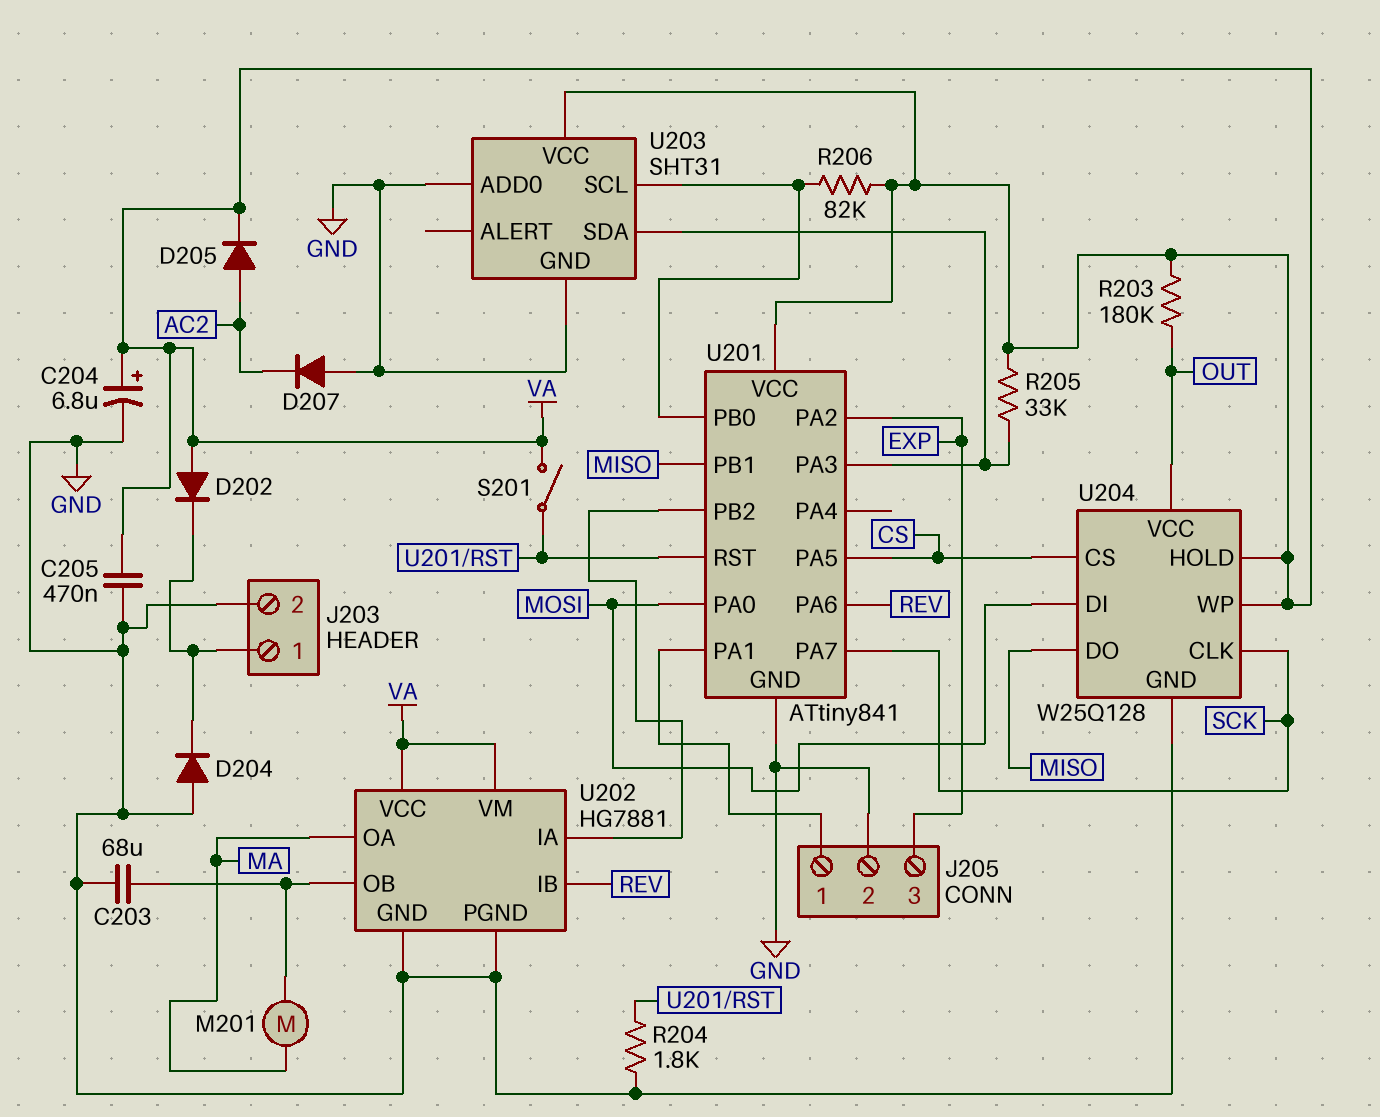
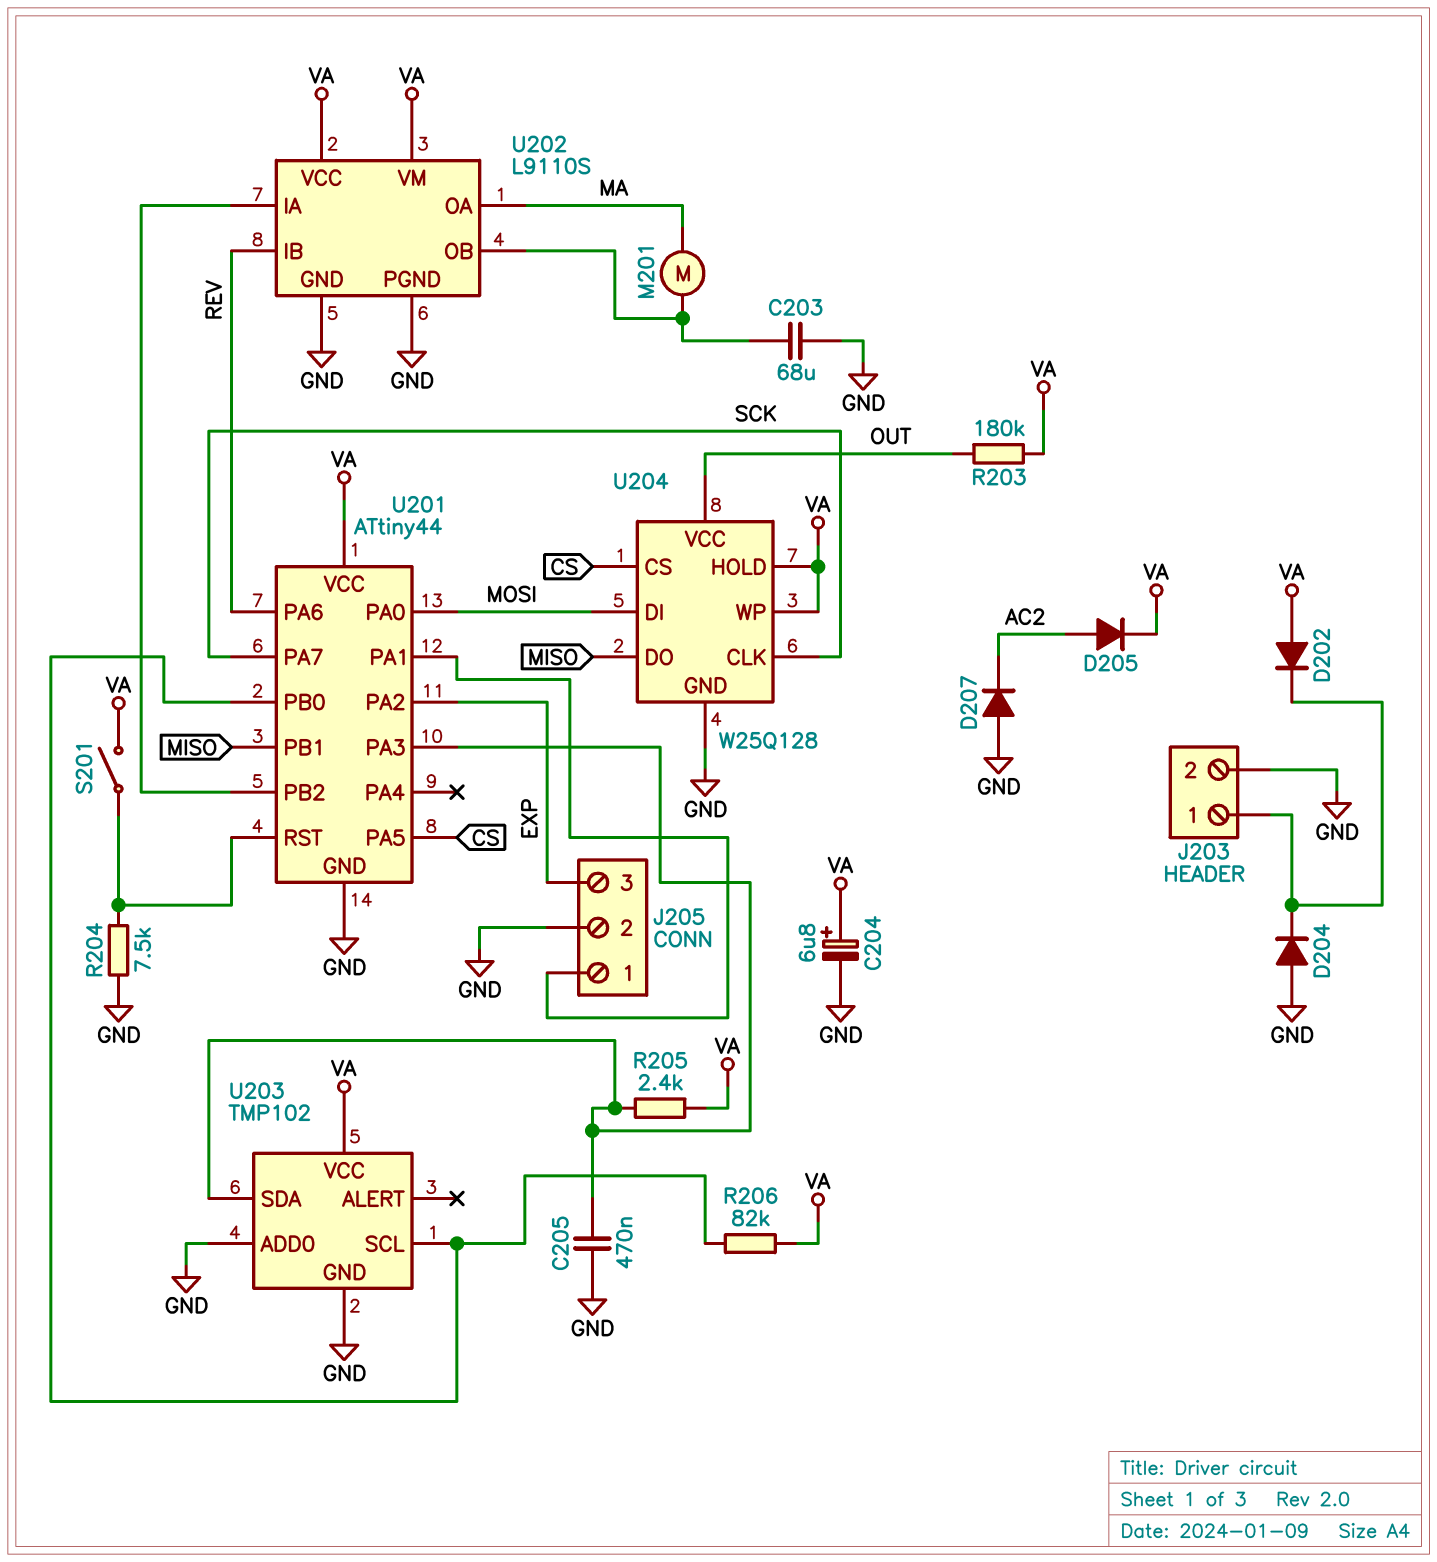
C205: 470nF (GND, VA) -> 470nF (GND, U201/PA3)
R204: 1.8k (GND, U201/RST) -> 7.5k (GND, U201/RST)
R205: 33k (U201/PA3, VA) -> 2.4k (U201/PA3, VA)
U201: ATtiny841 -> ATtiny44
U202: HG7881 -> L9110S
U203: SHT31 -> TMP102

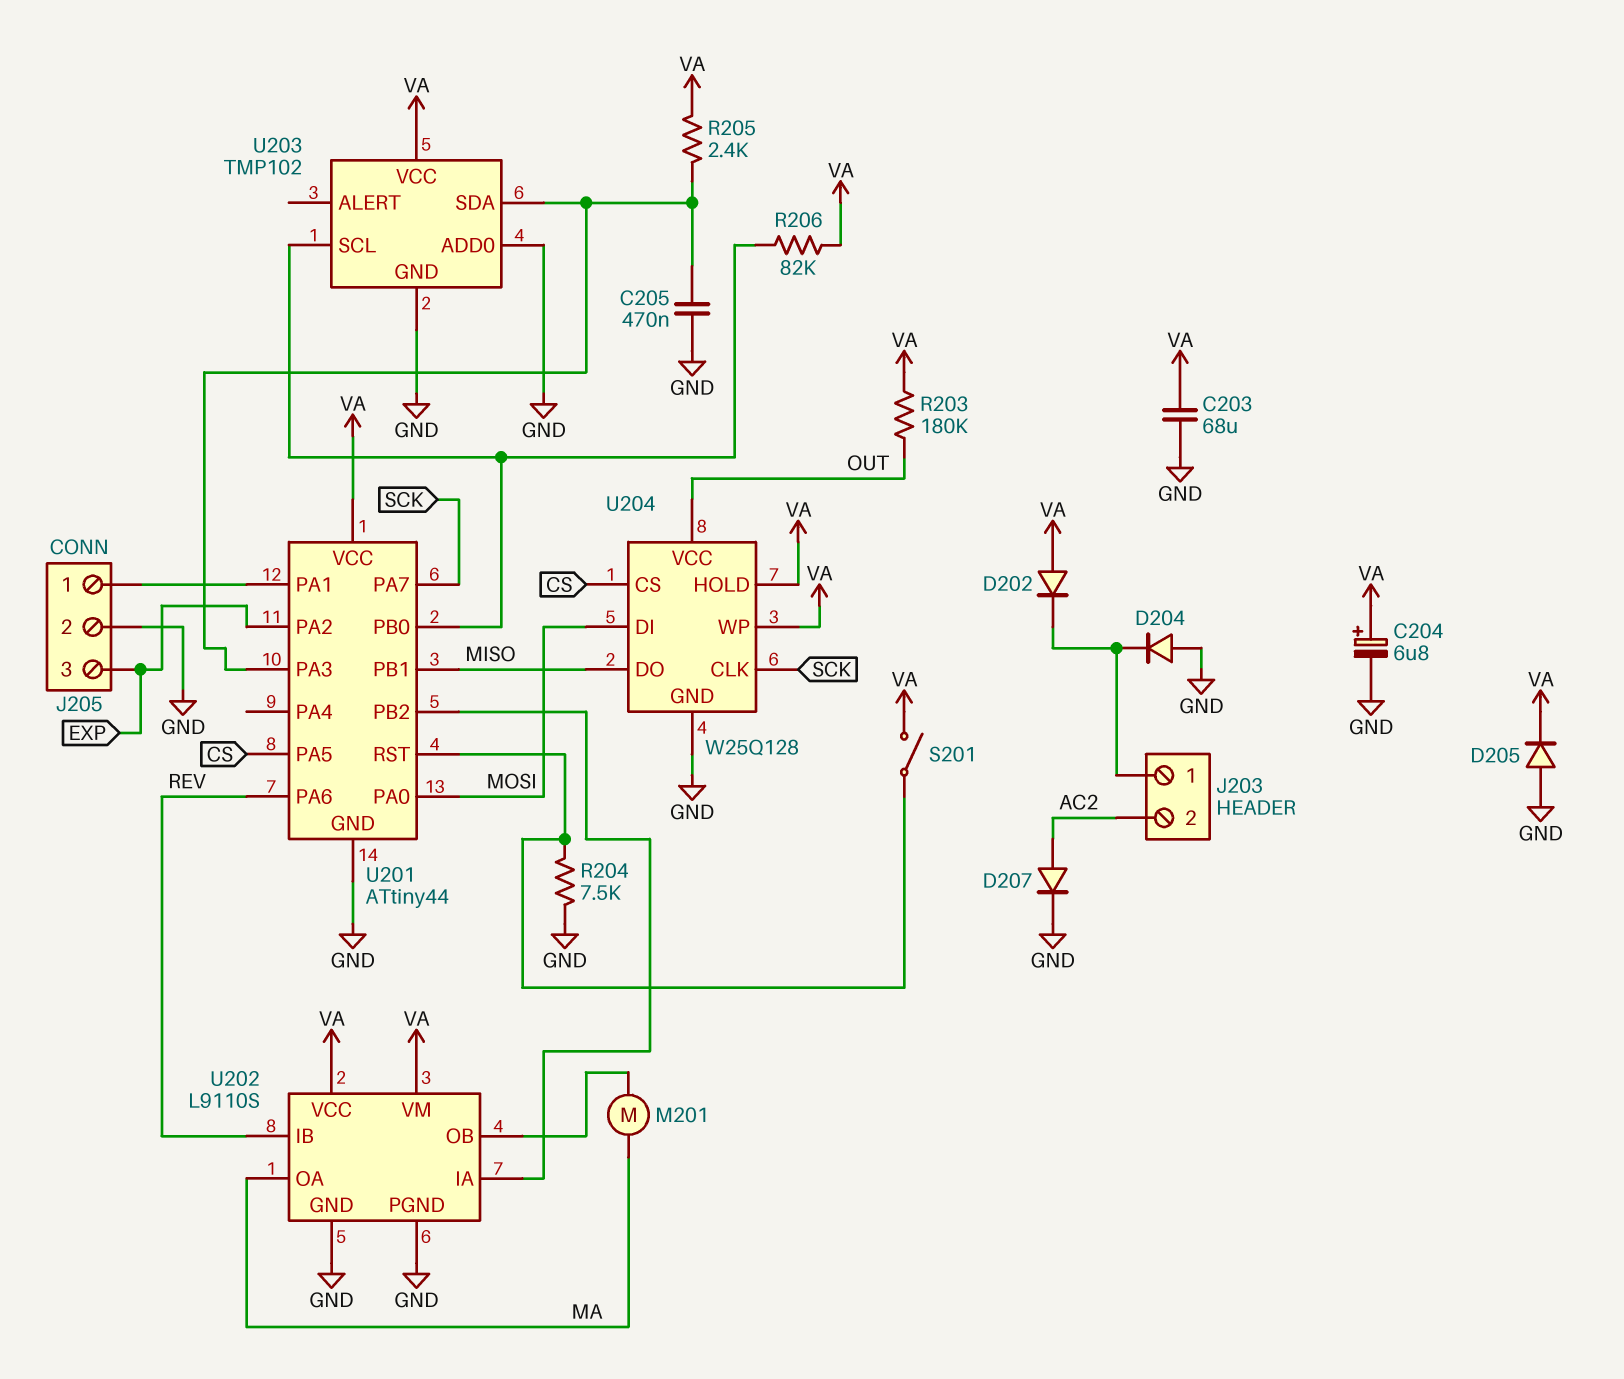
C203: 68uF (GND, U202/OB) -> 68uF (GND, VA)
D205: diode (A AC2, K VA) -> diode (A GND, K VA)
D207: diode (A GND, K AC2) -> diode (A AC2, K GND)
J203 pin 2: GND -> AC2

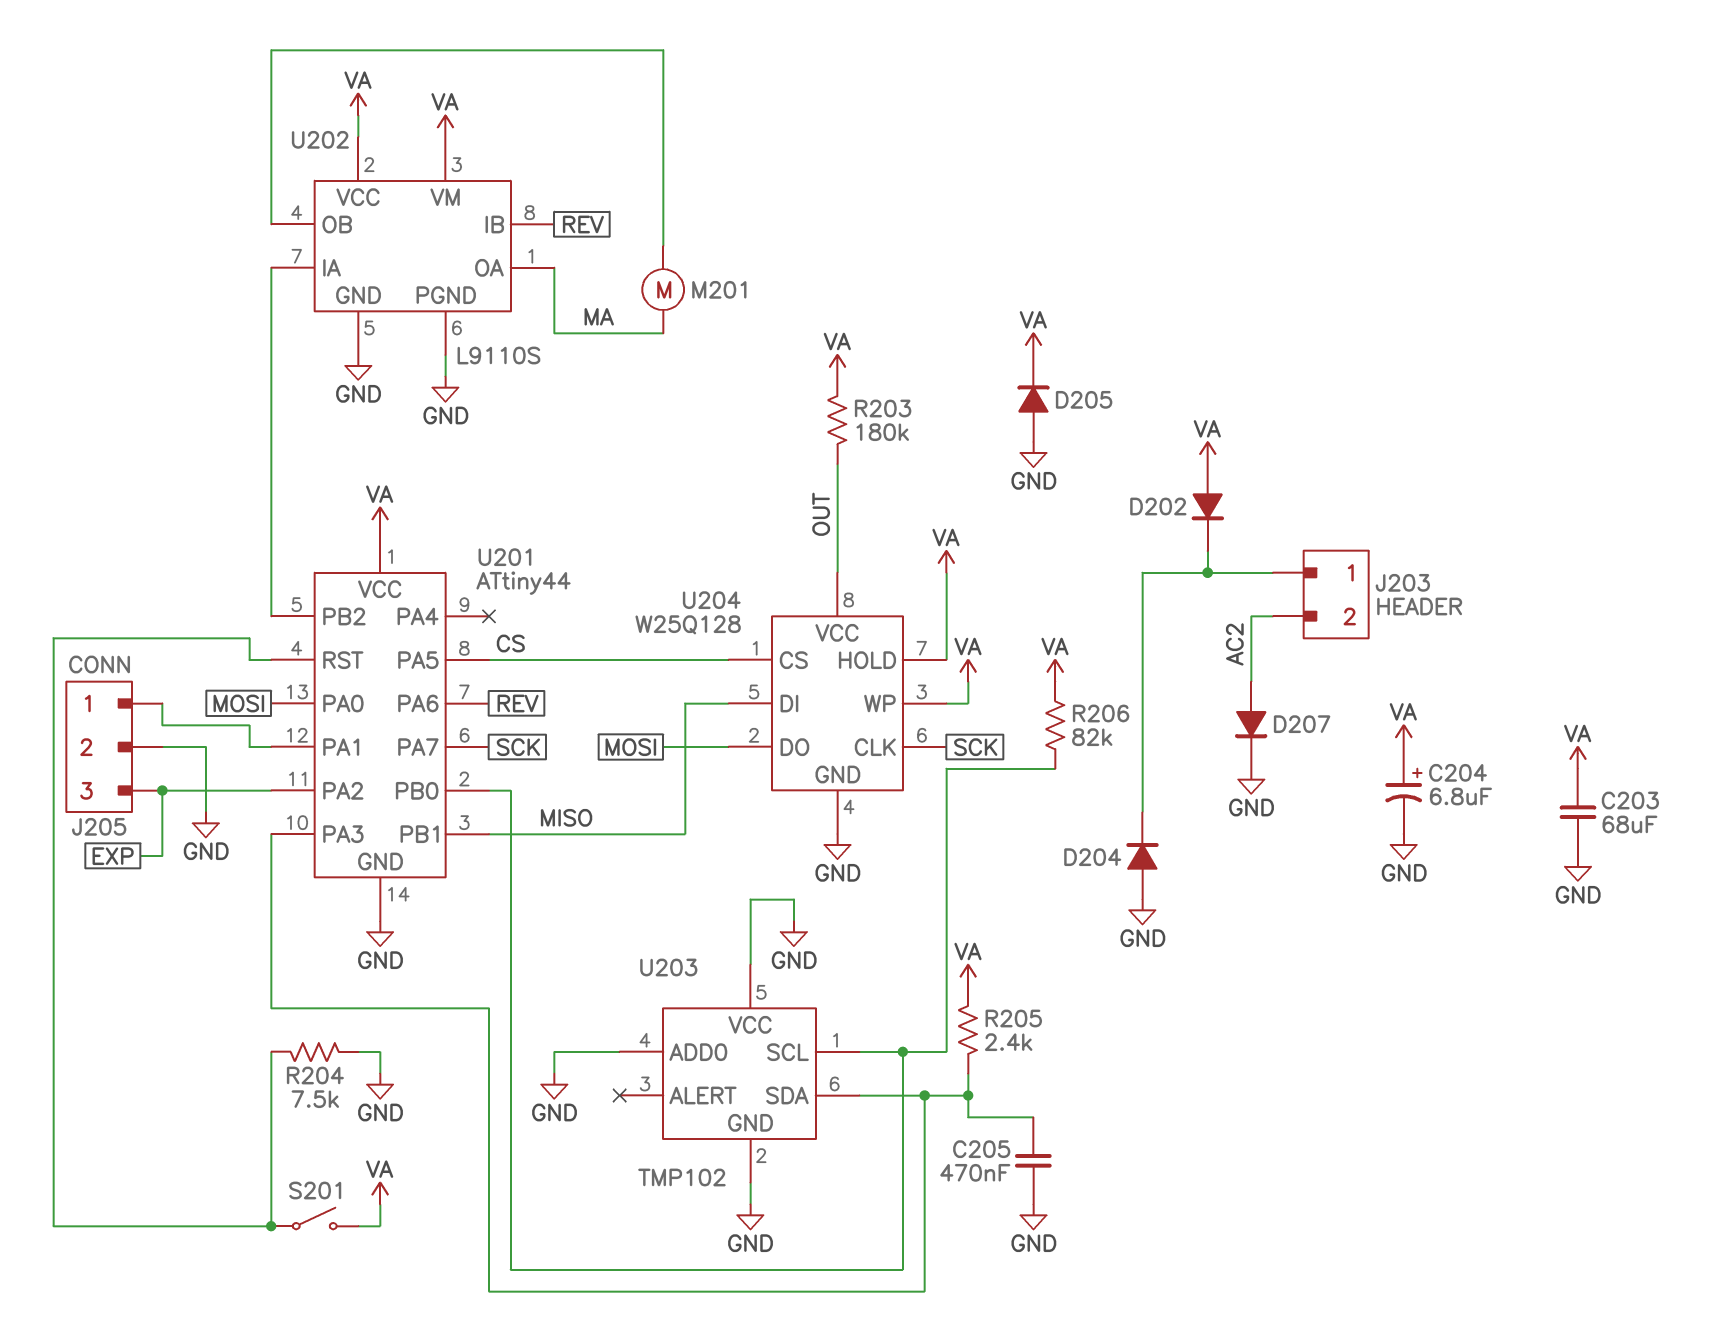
U203 pin VCC: VA -> GND
U204 pin DI: MOSI -> MISO
U204 pin DO: MISO -> MOSI

